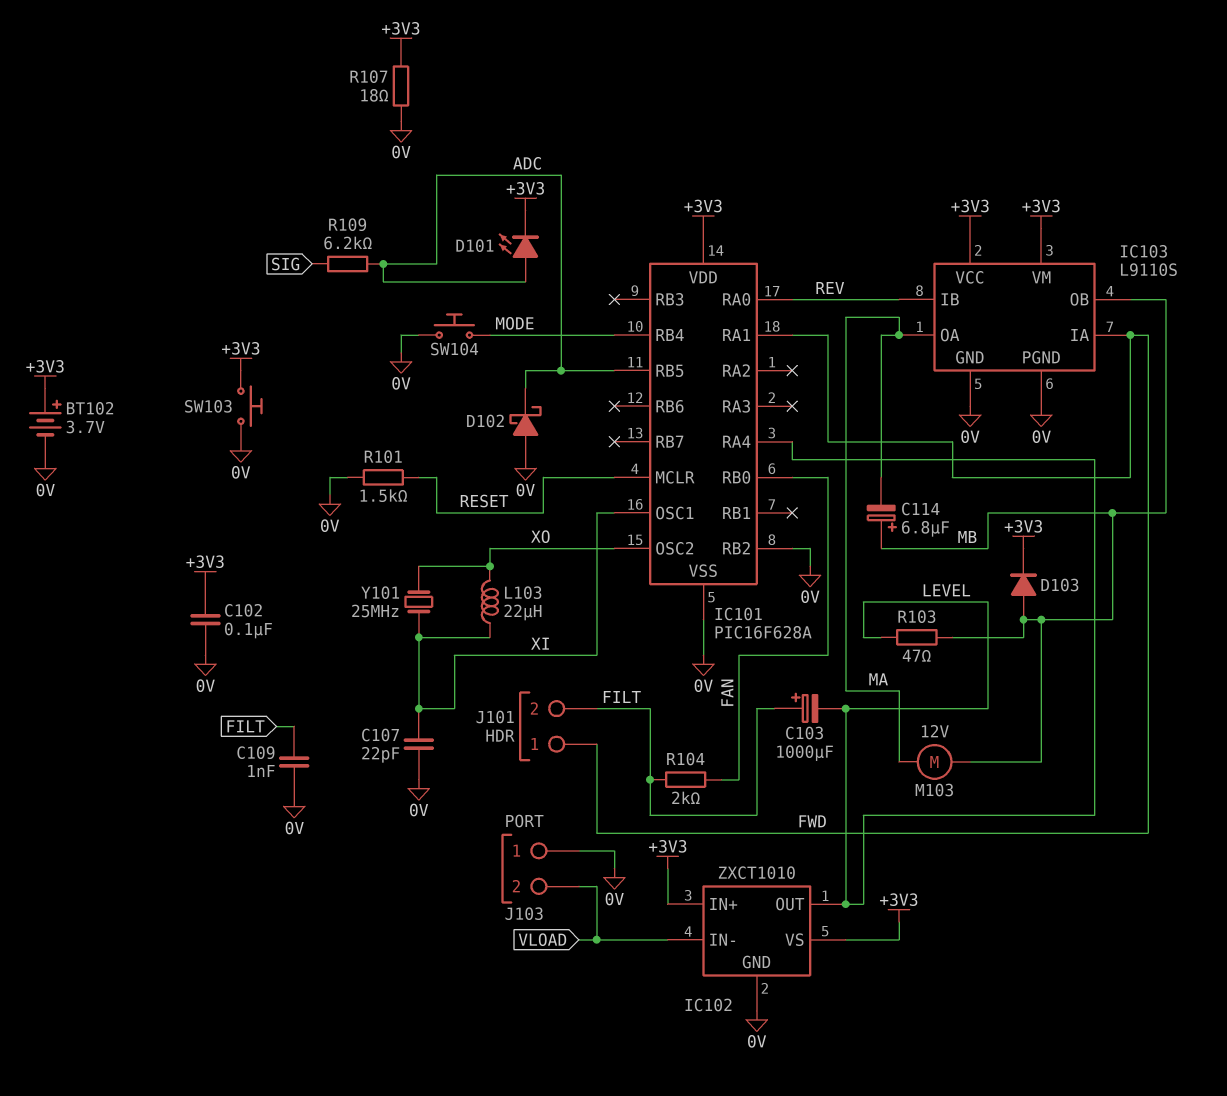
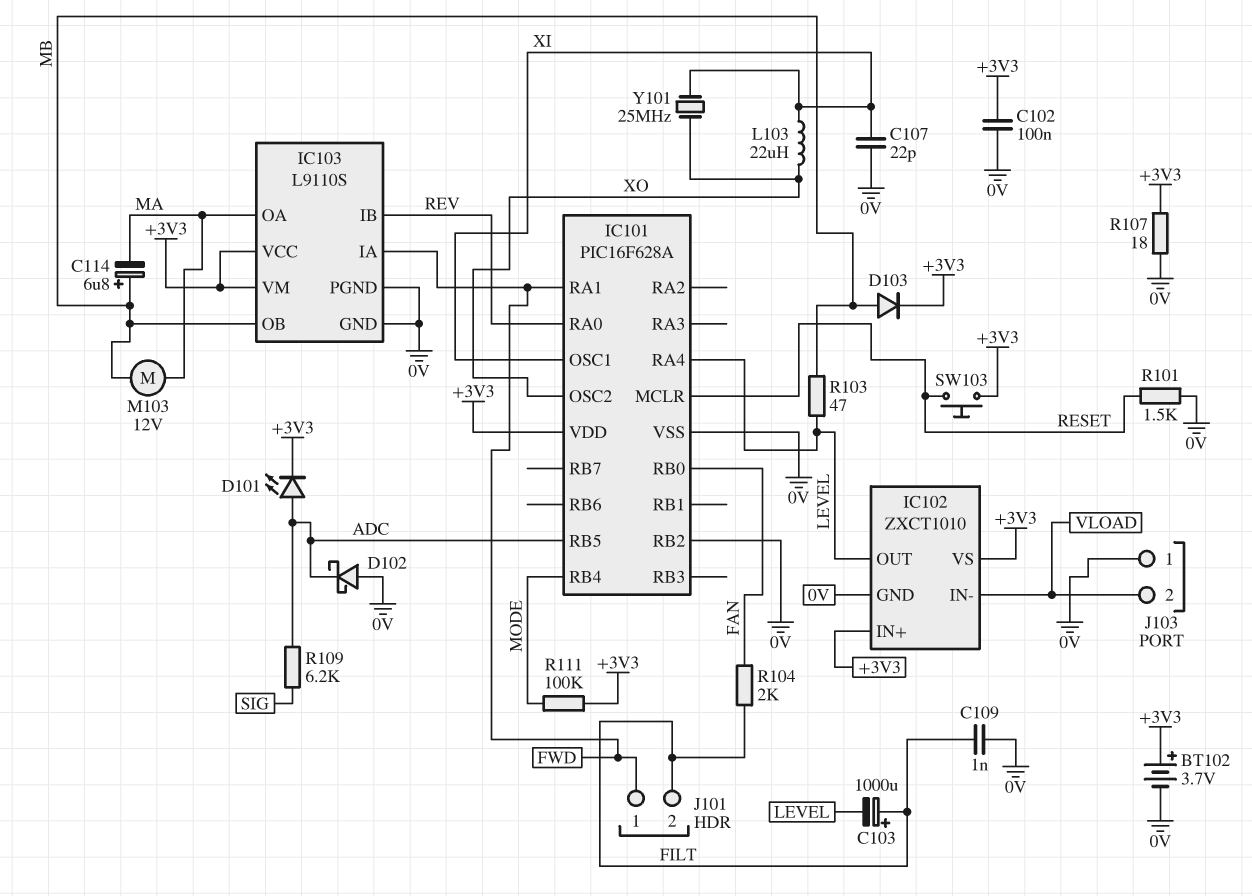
R111: none -> 100k (+3V3, MODE)
SW103: button (+3V3, 0V) -> button (+3V3, RESET)
SW104: button (0V, MODE) -> none

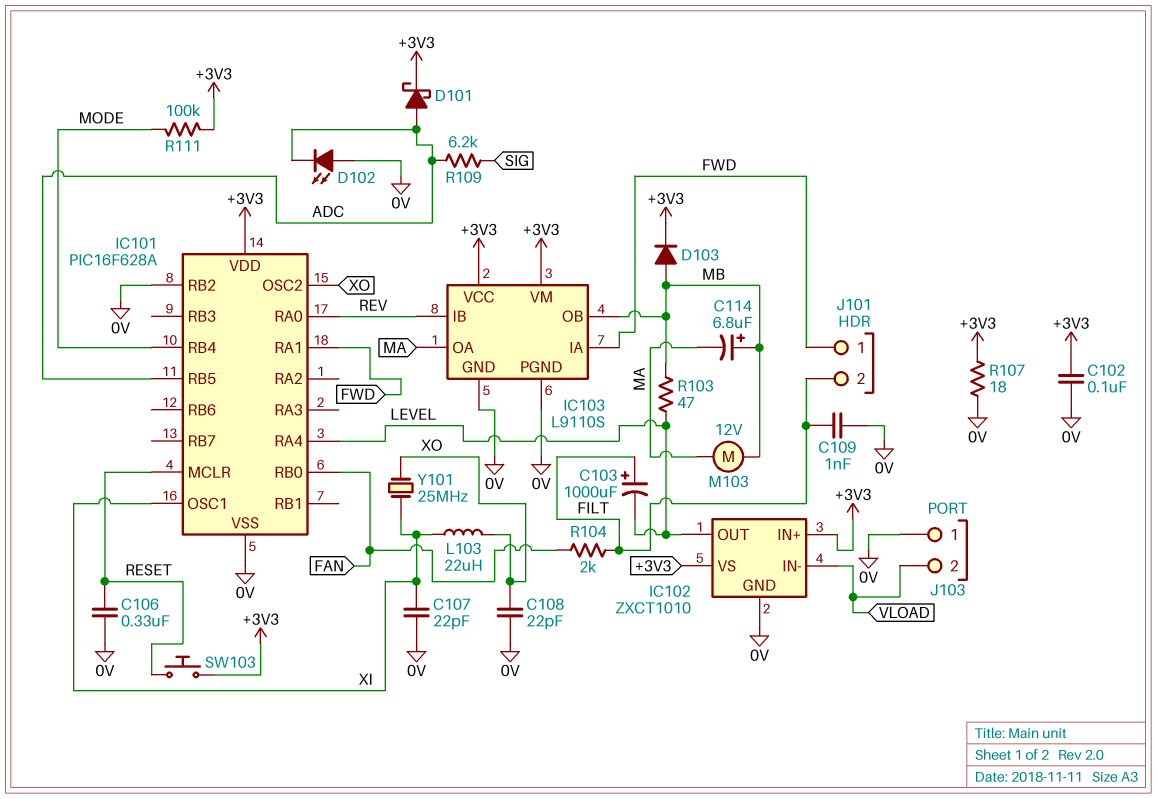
BT102: 3.7V (plus +3V3, minus 0V) -> none
C106: none -> 330nF (0V, RESET)
C108: none -> 22pF (0V, XO)
D101: LED (A ADC, K +3V3) -> schottky (A ADC, K +3V3)
D102: schottky (A 0V, K ADC) -> LED (A 0V, K ADC)
R101: 1.5k (0V, RESET) -> none

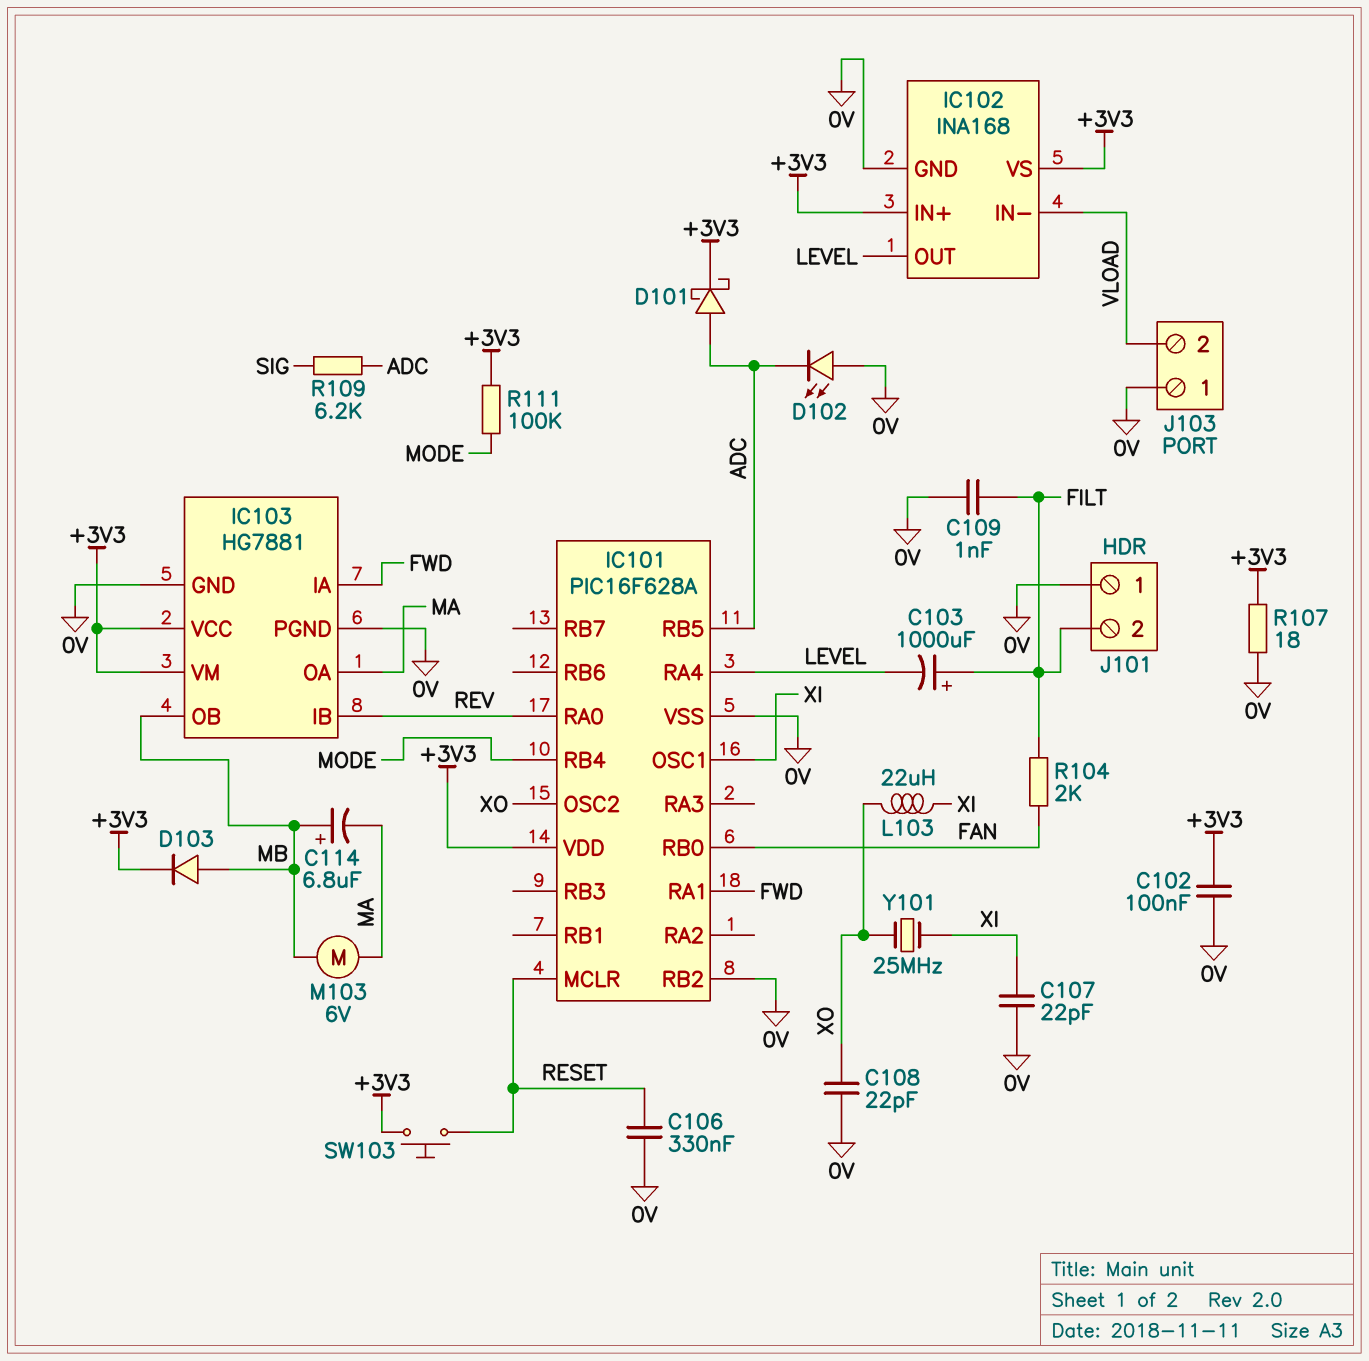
IC102: ZXCT1010 -> INA168
IC103: L9110S -> HG7881
J101 pin 1: FWD -> 0V
M103: motor 12V (MA, MB) -> motor 6V (MA, MB)
R103: 47 (LEVEL, MB) -> none

